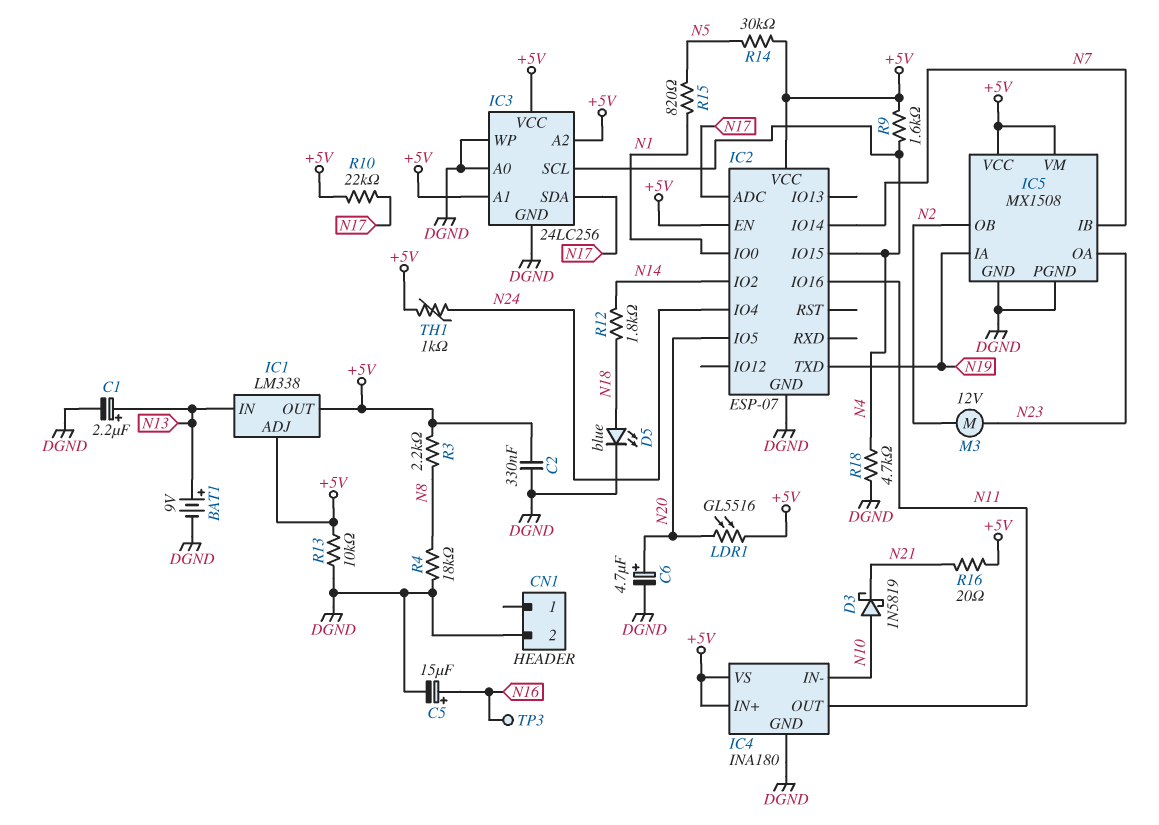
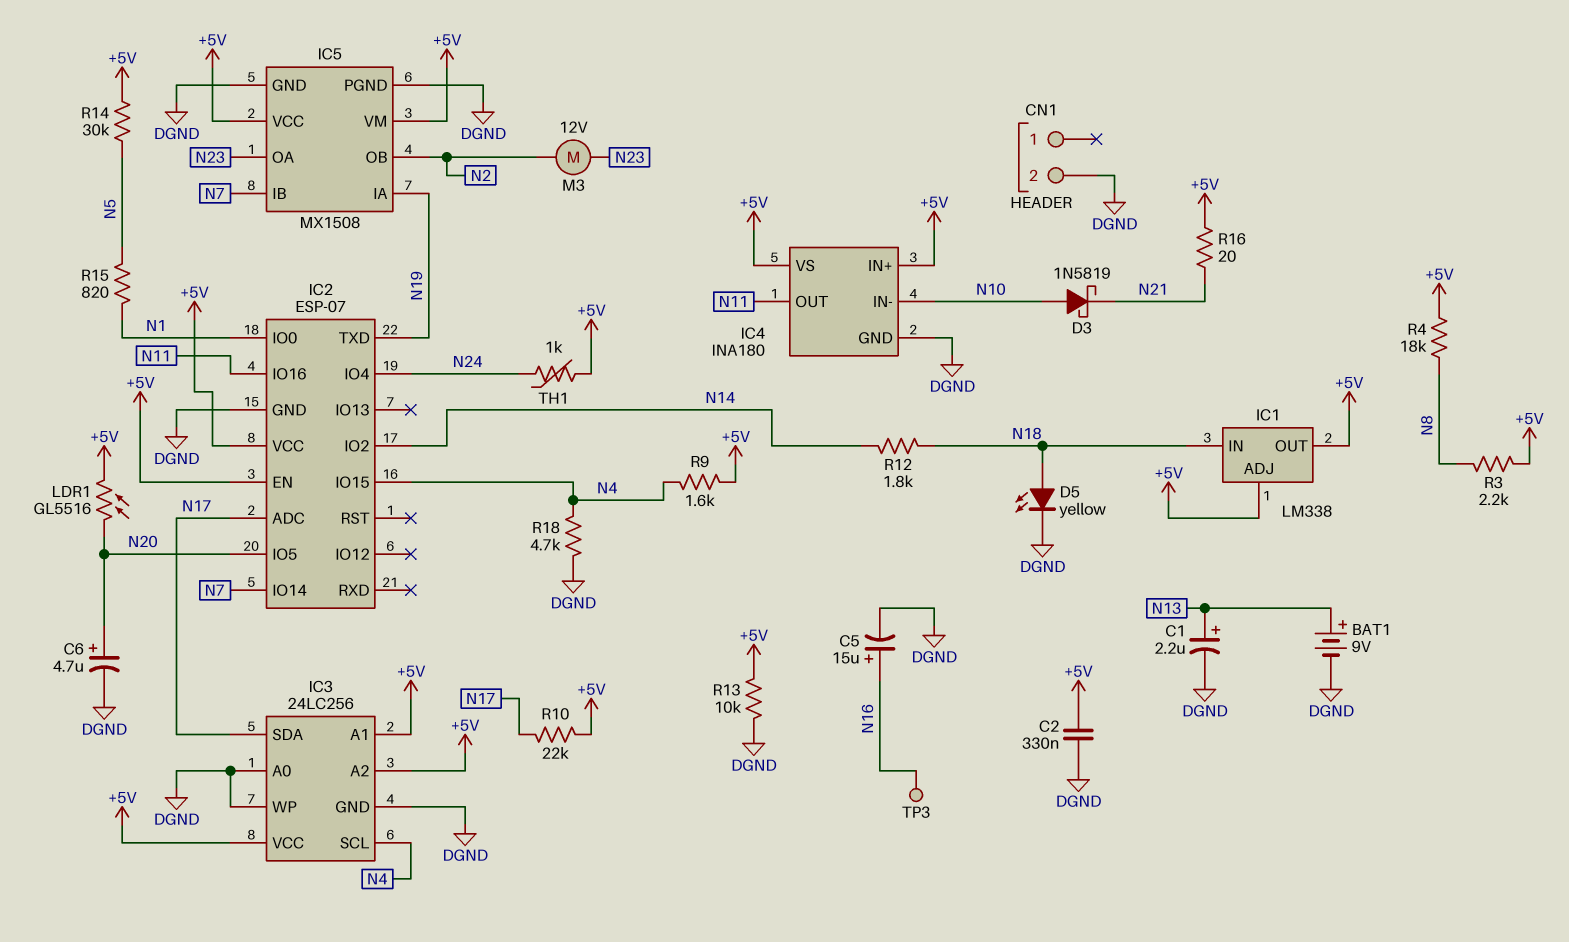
D5: LED blue (A N18, K DGND) -> LED yellow (A N18, K DGND)
IC1 pin IN: N13 -> N18
R4: 18k (DGND, N8) -> 18k (+5V, N8)

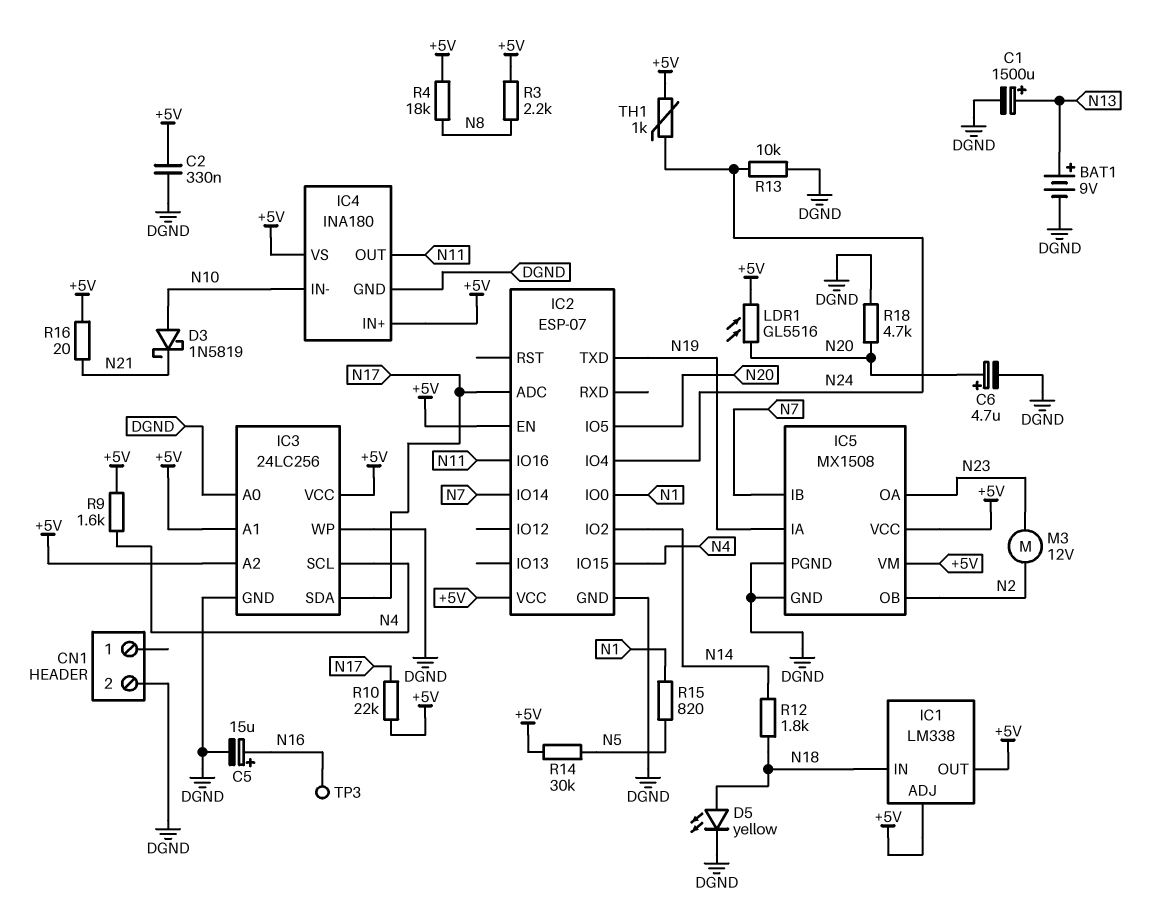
C1: 2.2uF (plus N13, minus DGND) -> 1500uF (plus N13, minus DGND)
R13: 10k (+5V, DGND) -> 10k (DGND, N24)
R18: 4.7k (DGND, N4) -> 4.7k (DGND, N20)

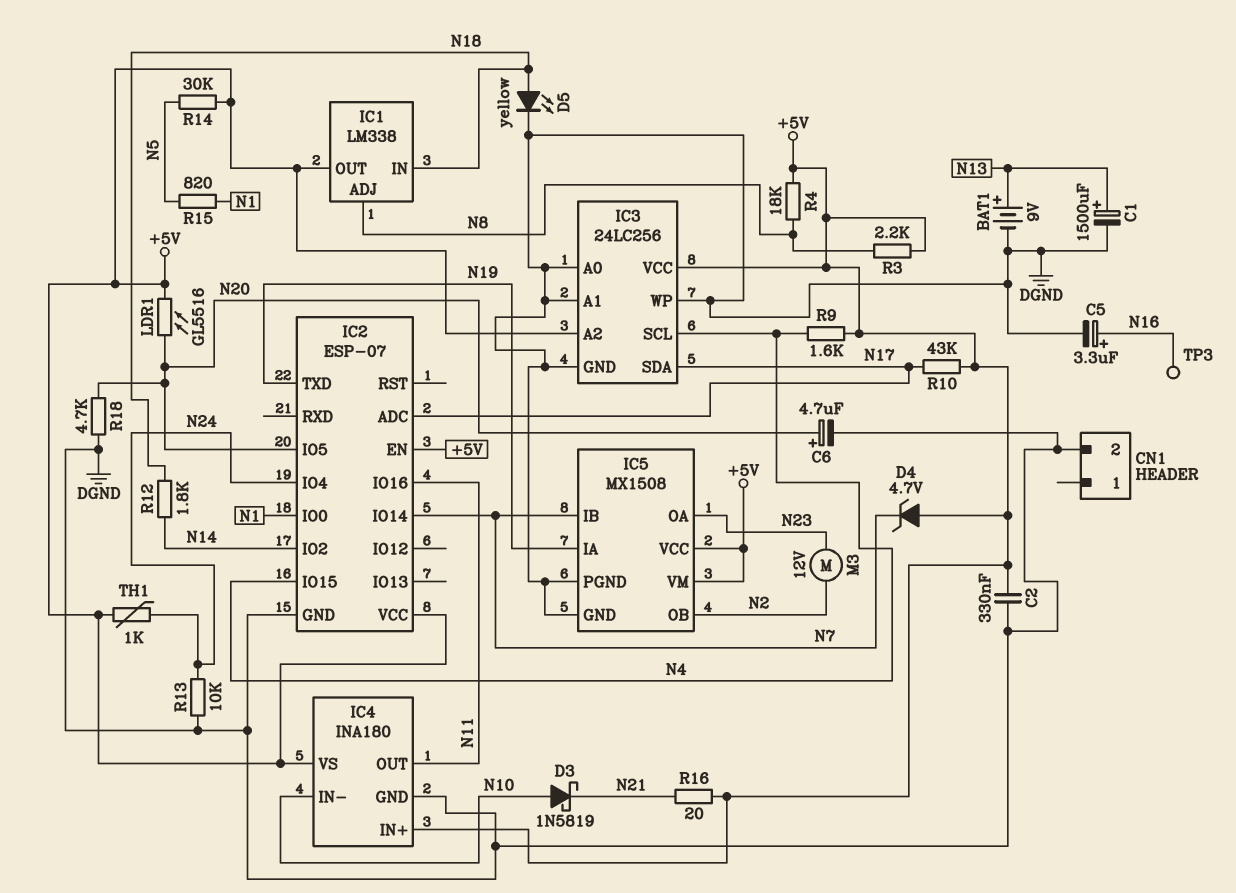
C5: 15uF (plus N16, minus DGND) -> 3.3uF (plus N16, minus DGND)
D4: none -> zener 4.7V (A +5V, K N7)
IC1 pin ADJ: +5V -> N8
IC3 pin A1: +5V -> DGND
R10: 22k (+5V, N17) -> 43k (+5V, N17)

